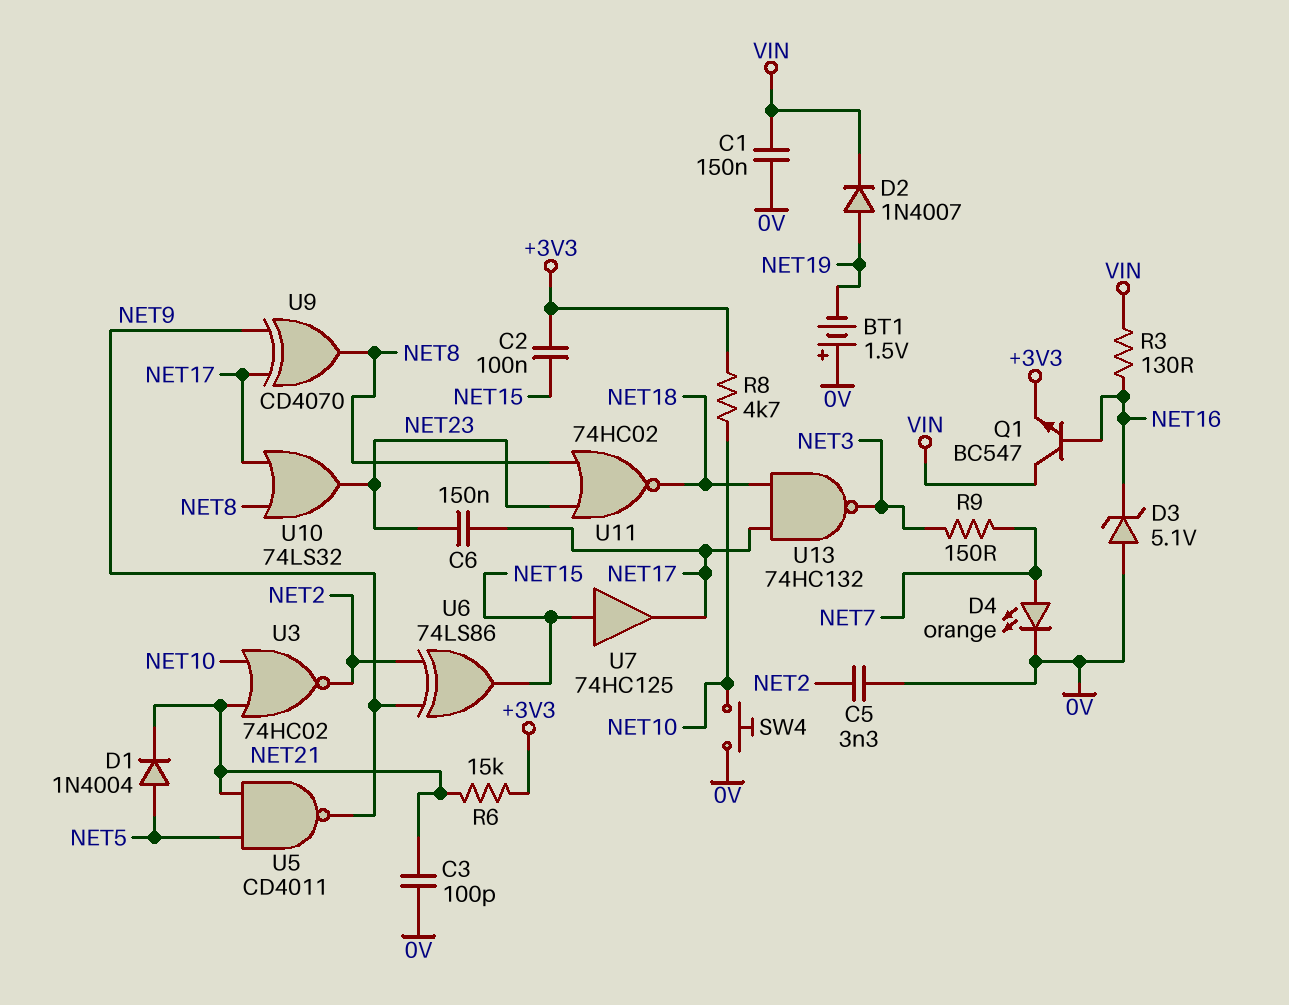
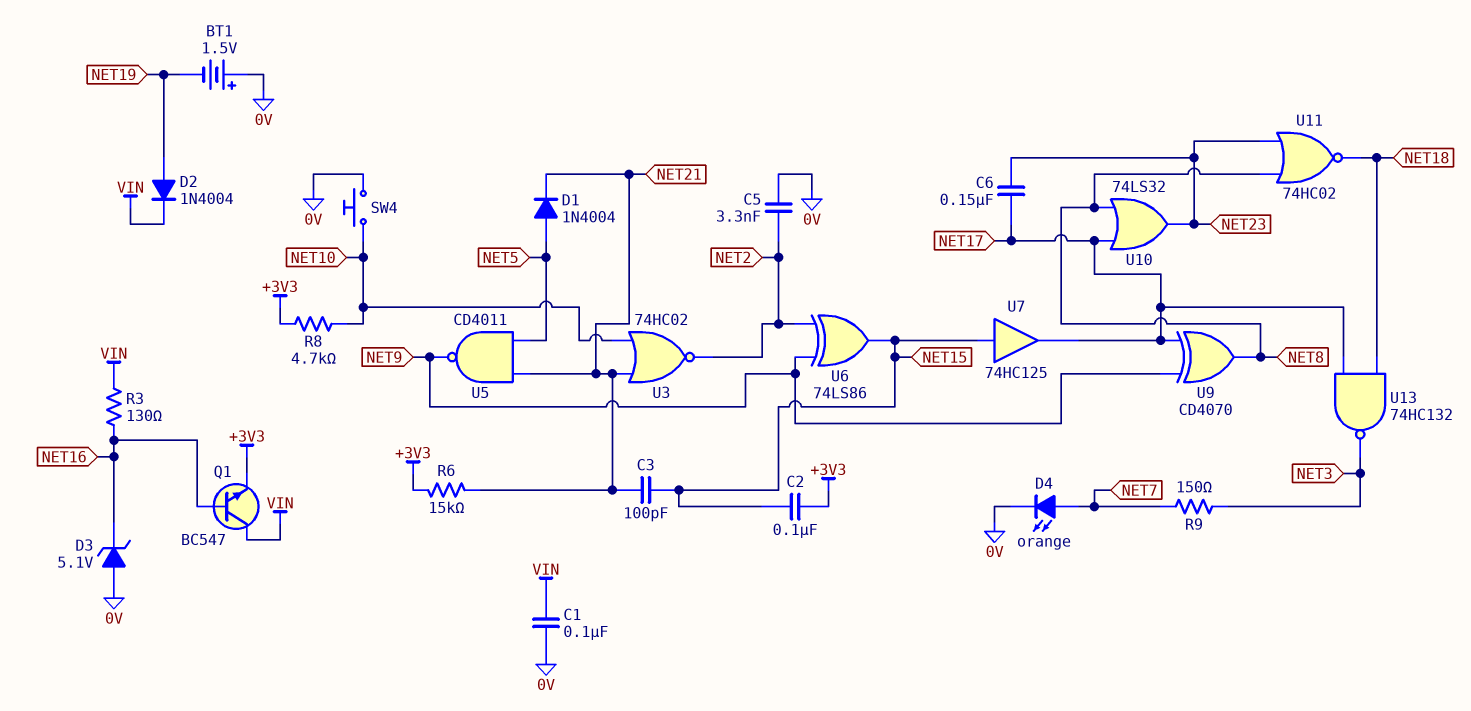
C1: 150nF (0V, VIN) -> 100nF (0V, VIN)
C3: 100pF (0V, NET21) -> 100pF (NET15, NET21)
D2: diode 1N4007 (A NET19, K VIN) -> diode 1N4004 (A NET19, K VIN)

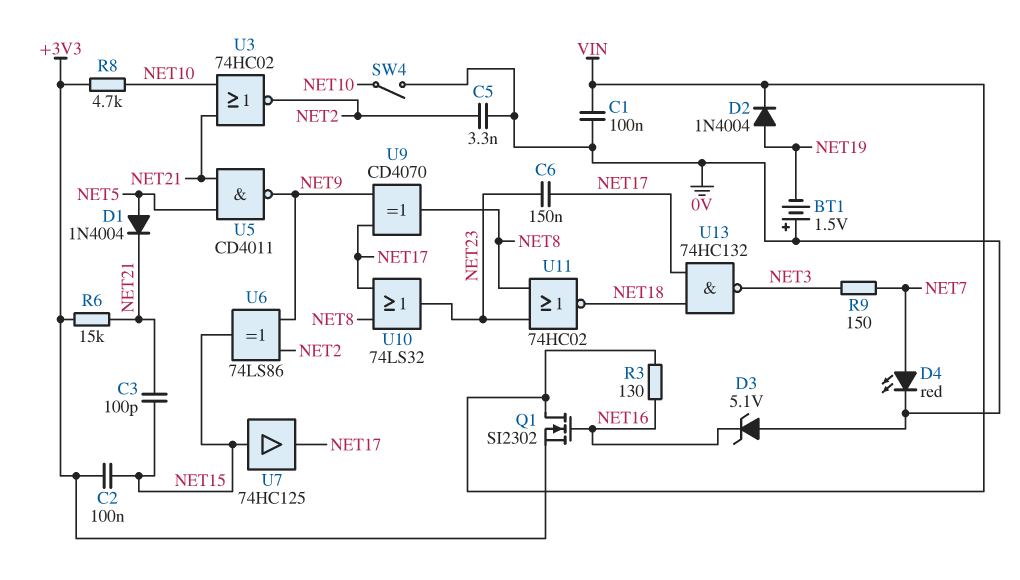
D4: LED orange (A NET7, K 0V) -> LED red (A NET7, K 0V)
Q1: NPN BC547 (B NET16, C VIN, E +3V3) -> NMOS SI2302 (G NET16, D VIN, S +3V3)
SW4: button (0V, NET10) -> switch (0V, NET10)

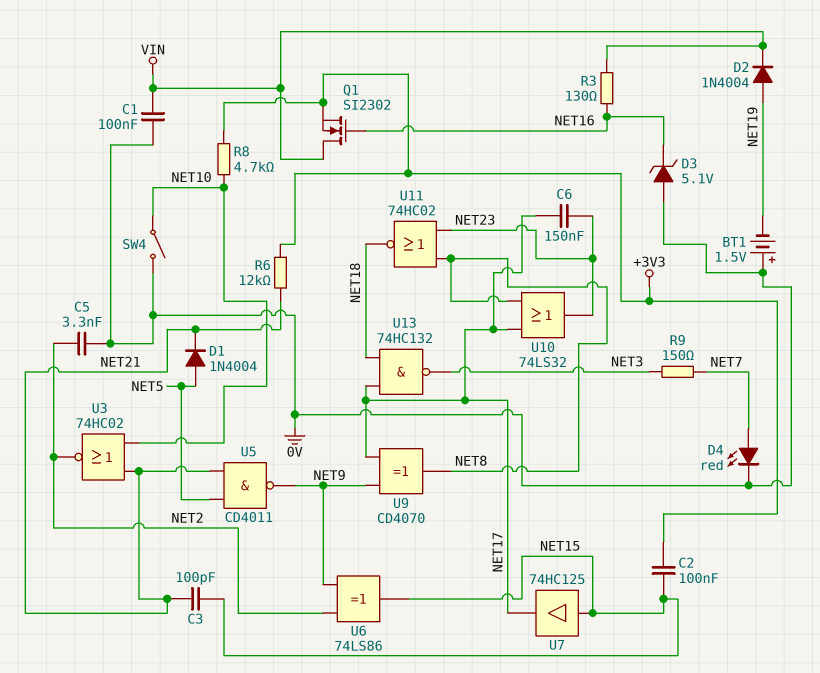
R6: 15k (+3V3, NET21) -> 12k (+3V3, NET21)

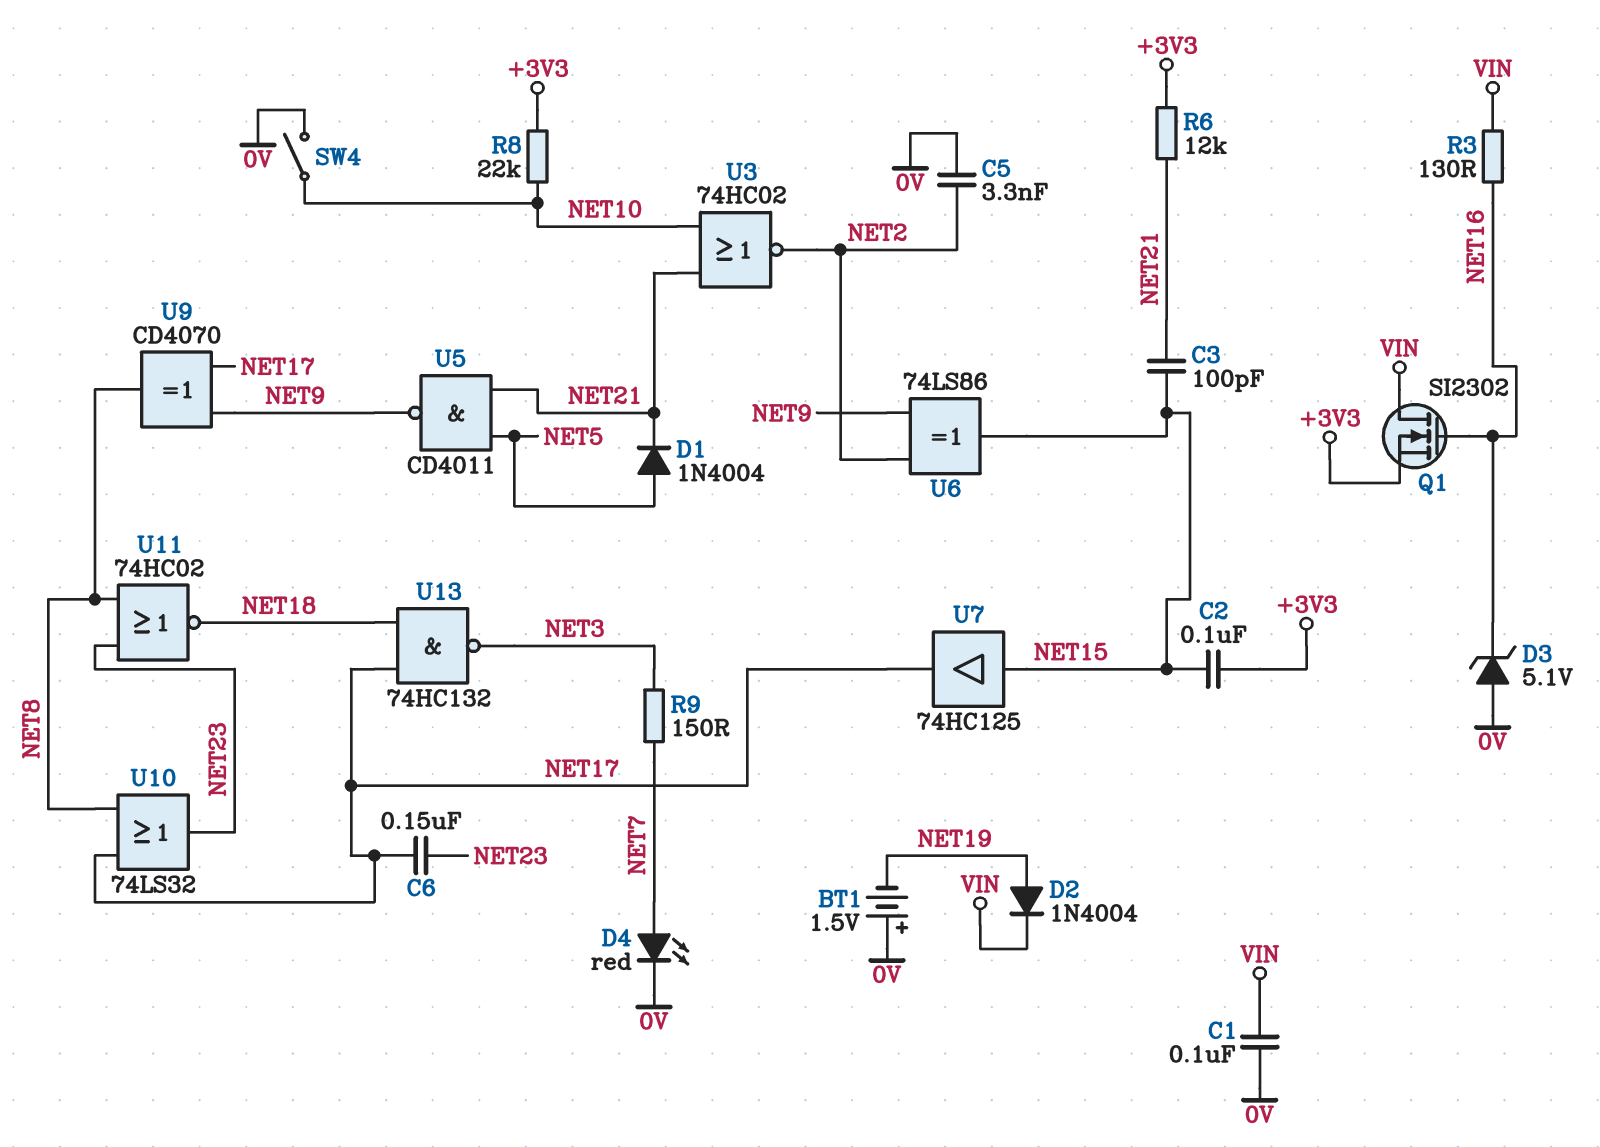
R8: 4.7k (+3V3, NET10) -> 22k (+3V3, NET10)

